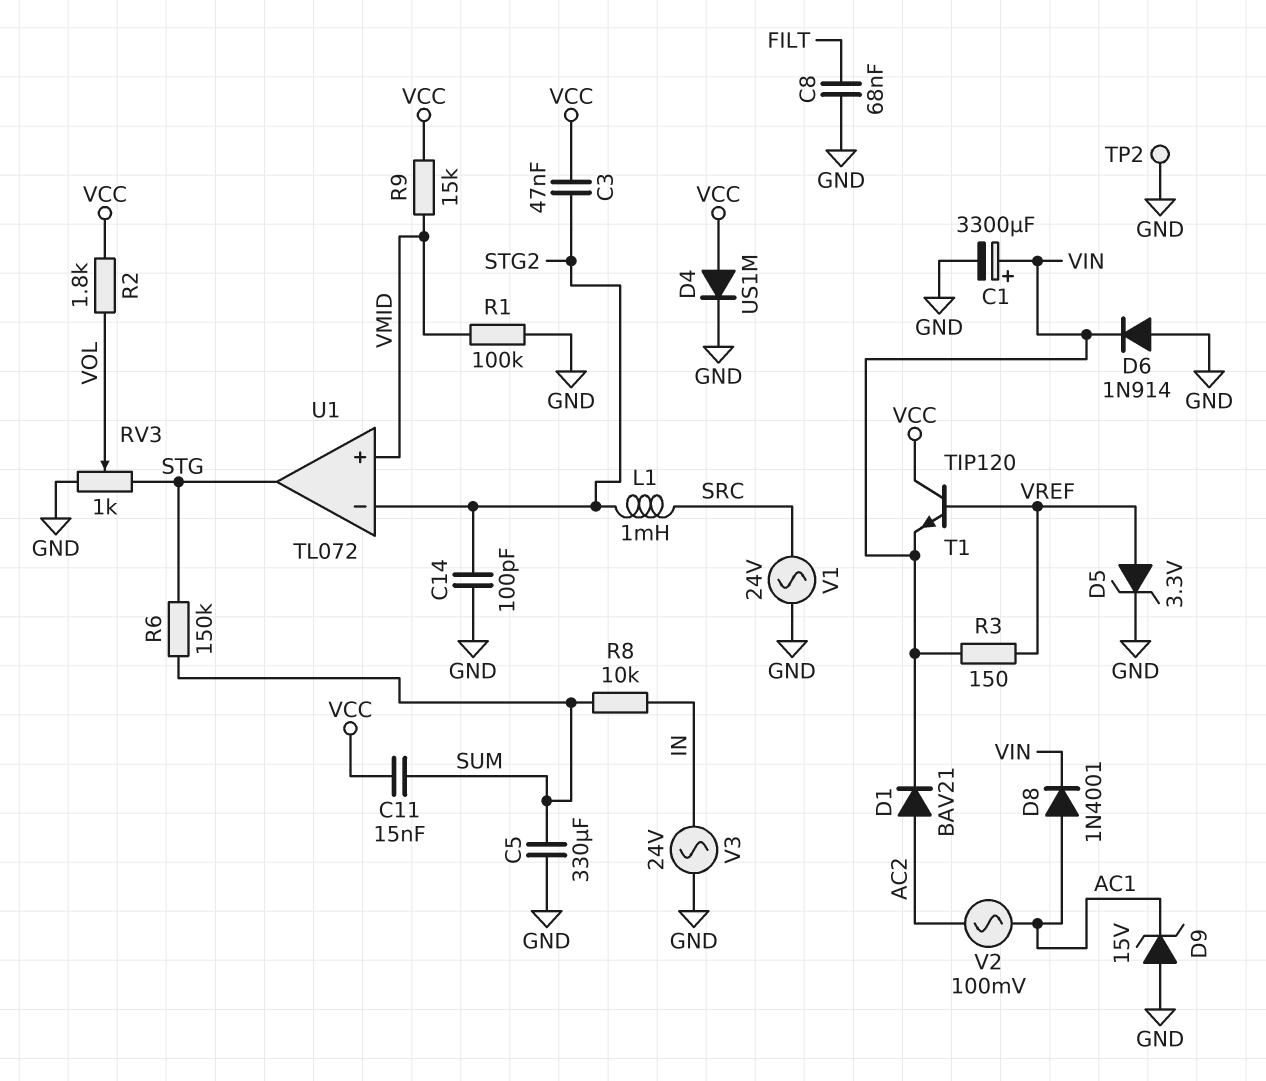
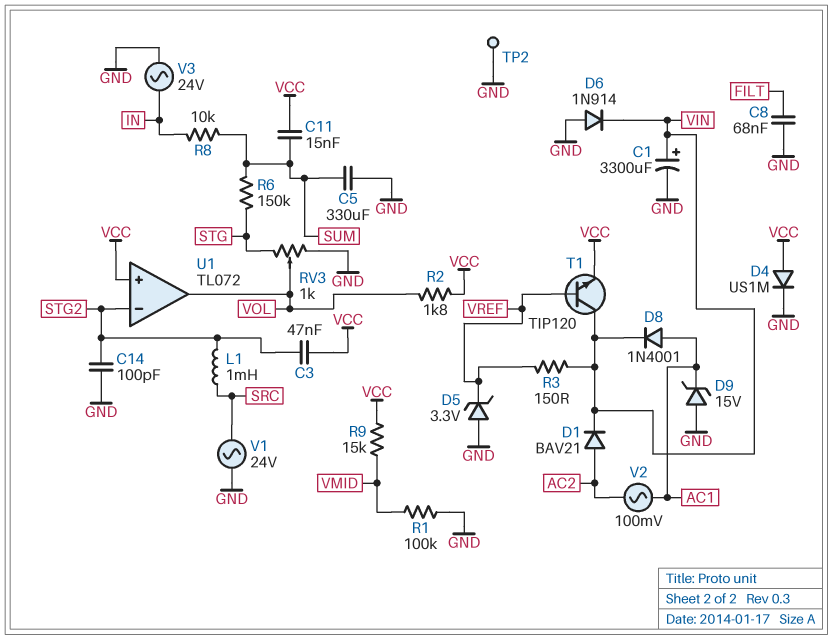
D5: zener 3.3V (A VREF, K GND) -> zener 3.3V (A GND, K VREF)
T1: NPN TIP120 (B VREF, C VCC, E VIN) -> NPN TIP120 (B VREF, C VIN, E VCC)
U1 pin in+: VMID -> VCC
U1 pin out: STG -> VOL

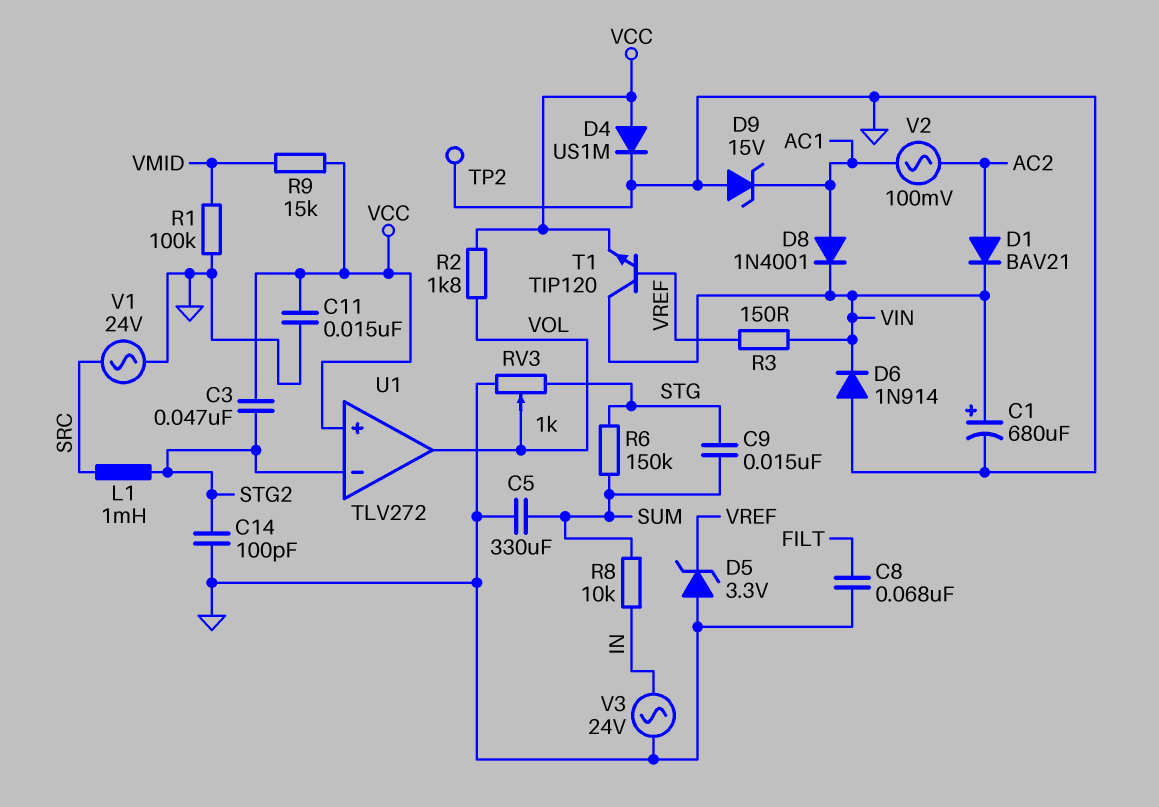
C1: 3300uF (plus VIN, minus GND) -> 680uF (plus VIN, minus GND)
C9: none -> 15nF (STG, SUM)
C11: 15nF (SUM, VCC) -> 15nF (GND, VCC)
U1: TL072 -> TLV272

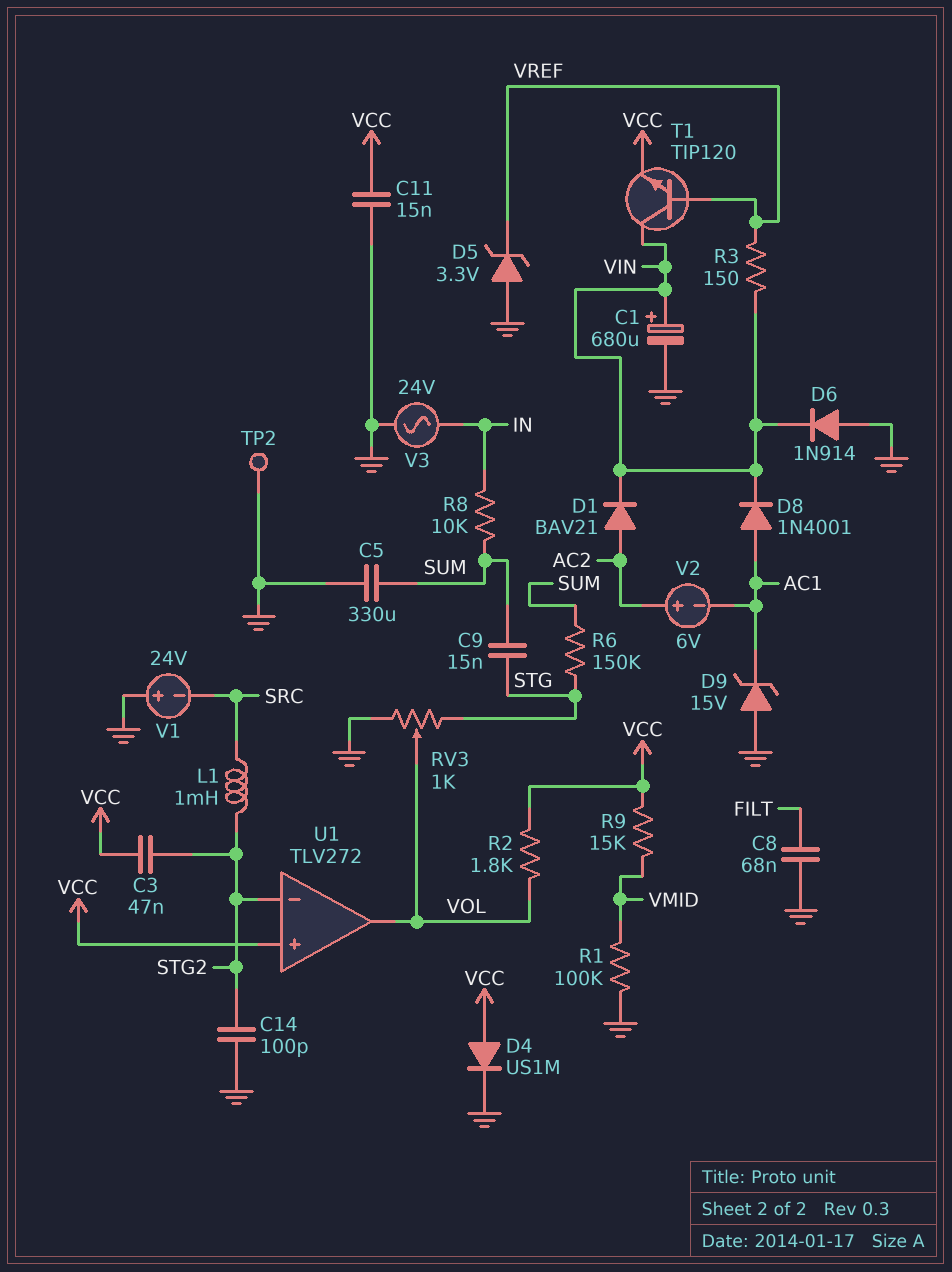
V1: AC 24V (GND, SRC) -> 24V (plus GND, minus SRC)
V2: AC 100mV (AC1, AC2) -> 6V (plus AC2, minus AC1)

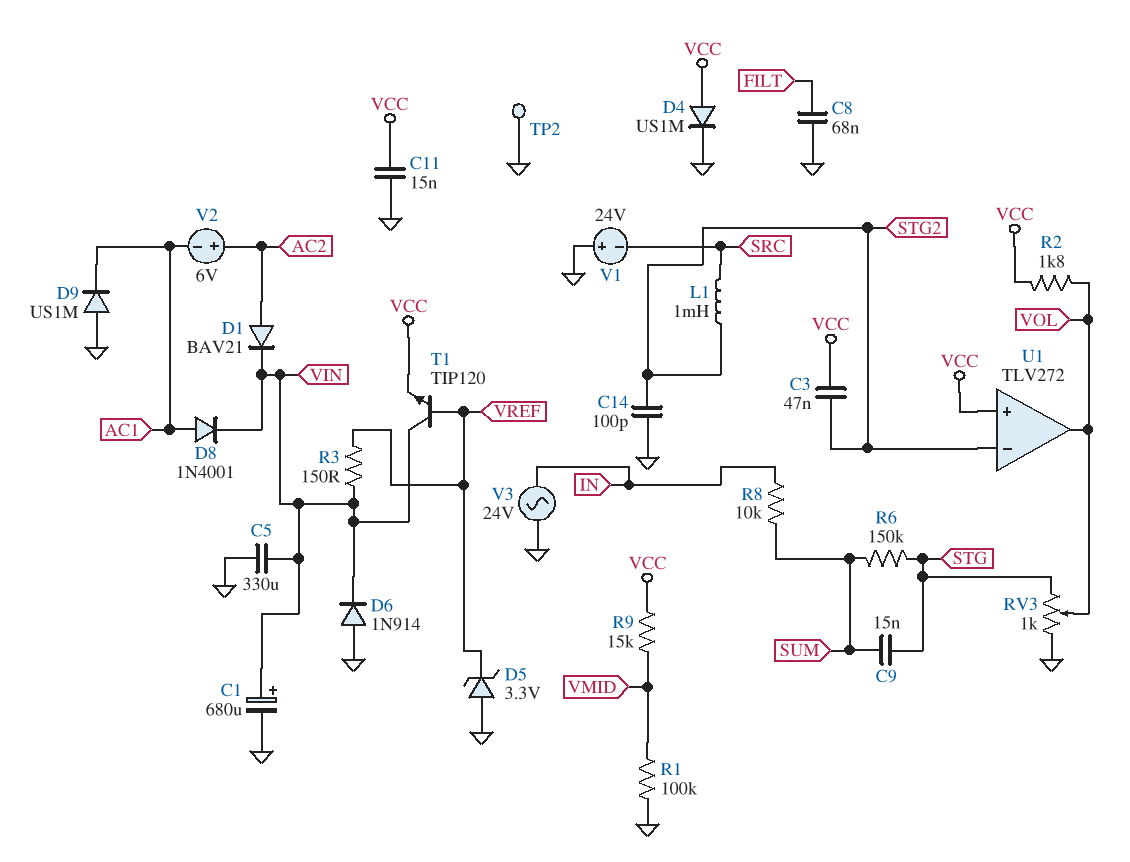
C5: 330uF (GND, SUM) -> 330uF (GND, VIN)
D9: zener 15V (A GND, K AC1) -> diode US1M (A GND, K AC1)

